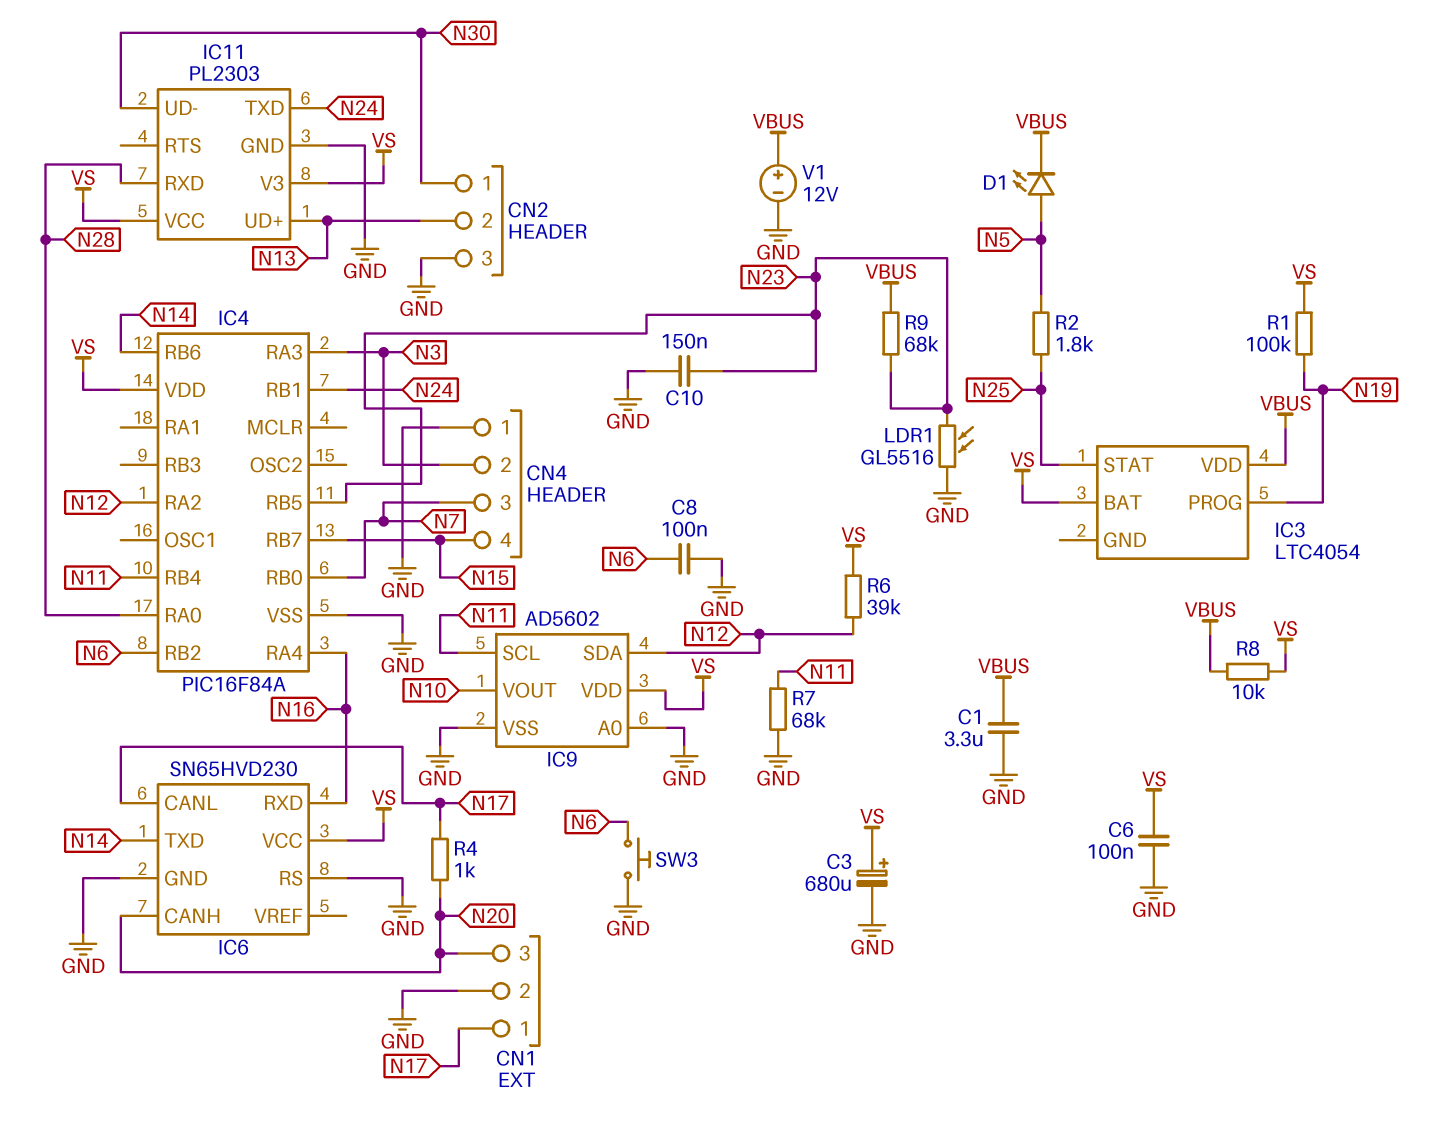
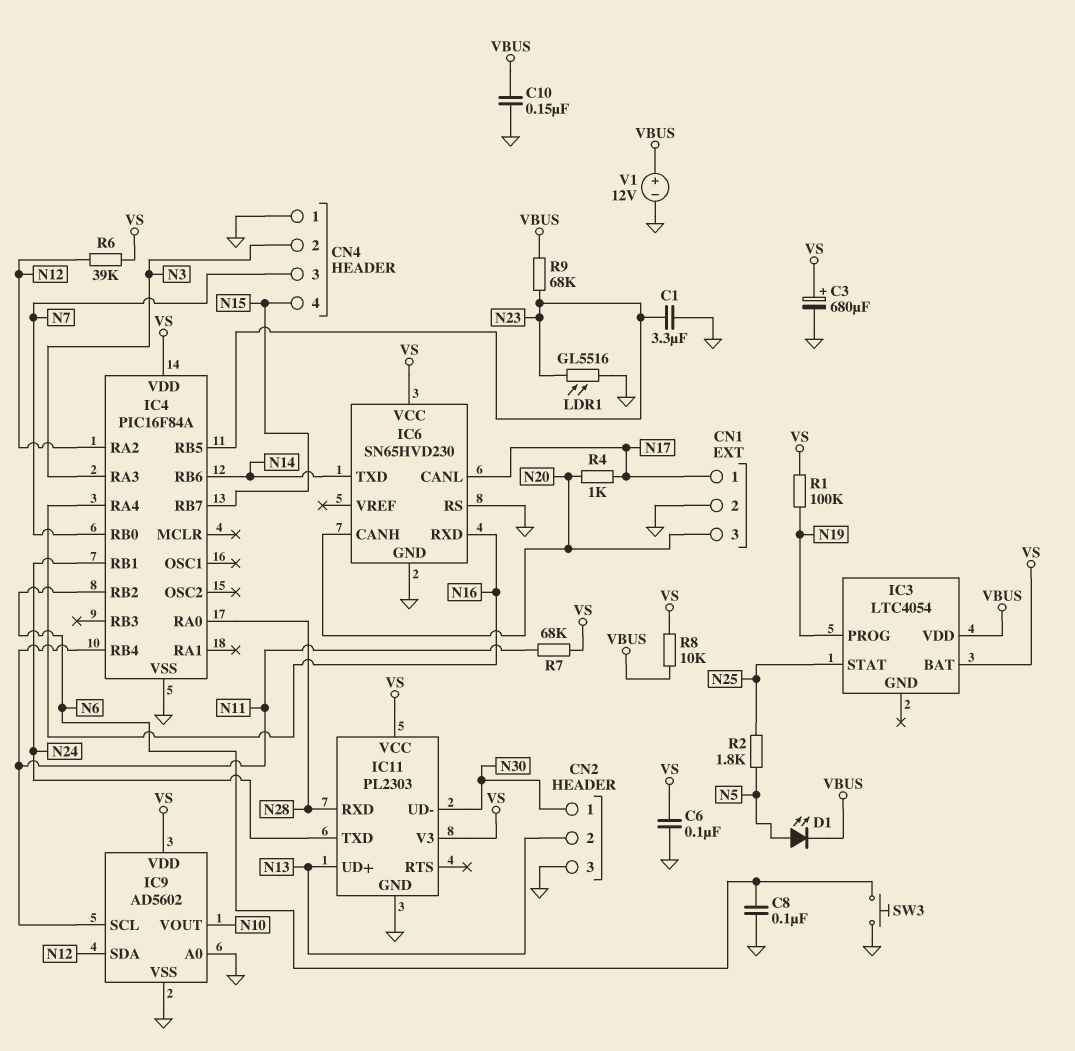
C1: 3.3uF (GND, VBUS) -> 3.3uF (GND, N23)
C10: 150nF (GND, N23) -> 150nF (GND, VBUS)
R7: 68k (GND, N11) -> 68k (N11, VS)

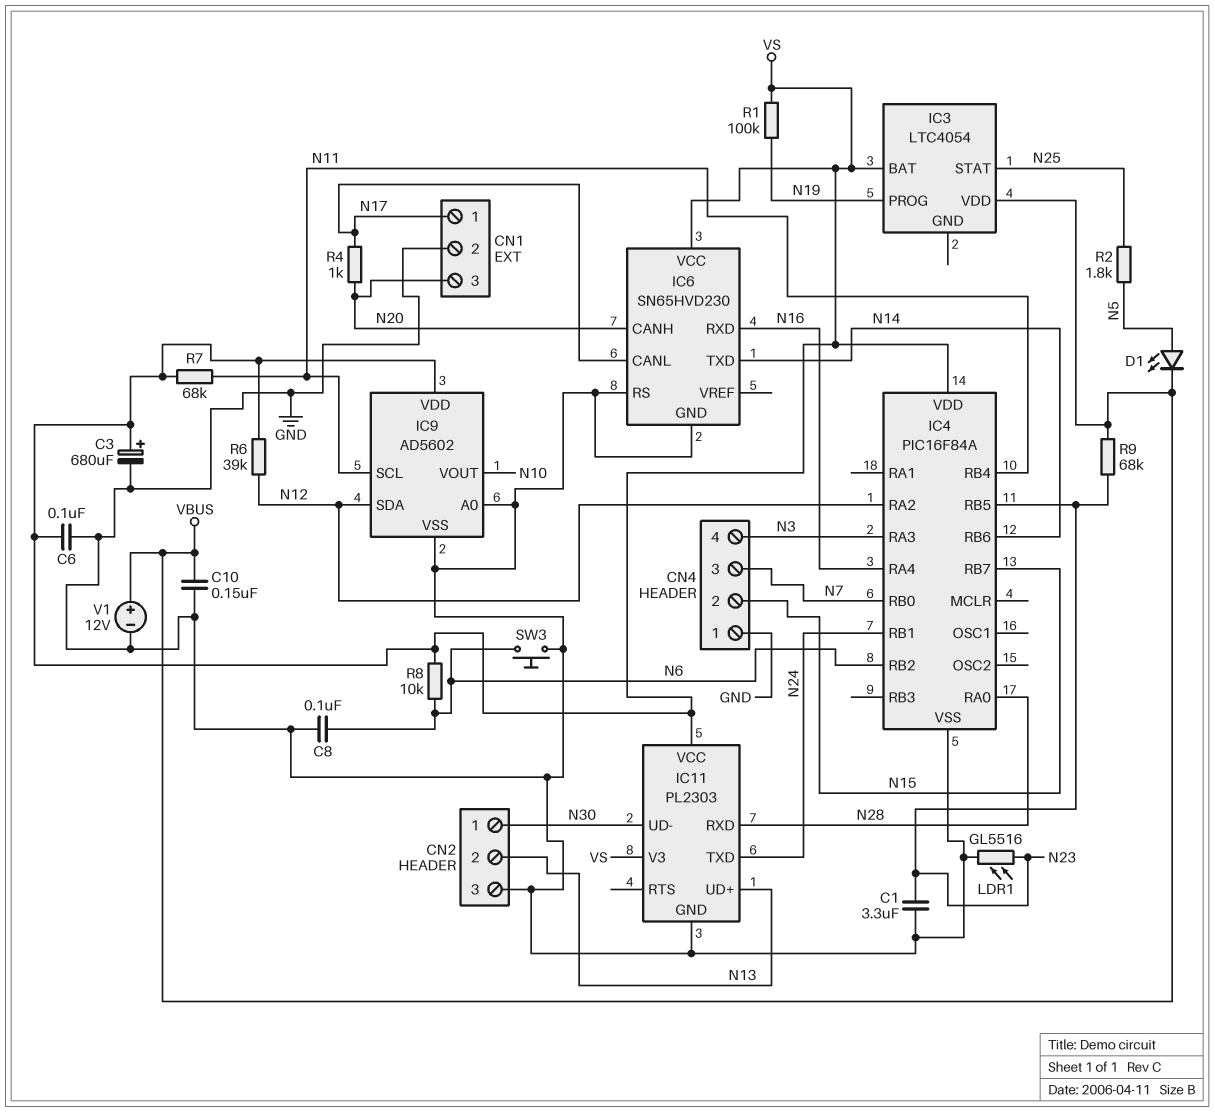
CN4 pin 2: N3 -> N15
CN4 pin 4: N15 -> N3
R8: 10k (VBUS, VS) -> 10k (N6, VS)

